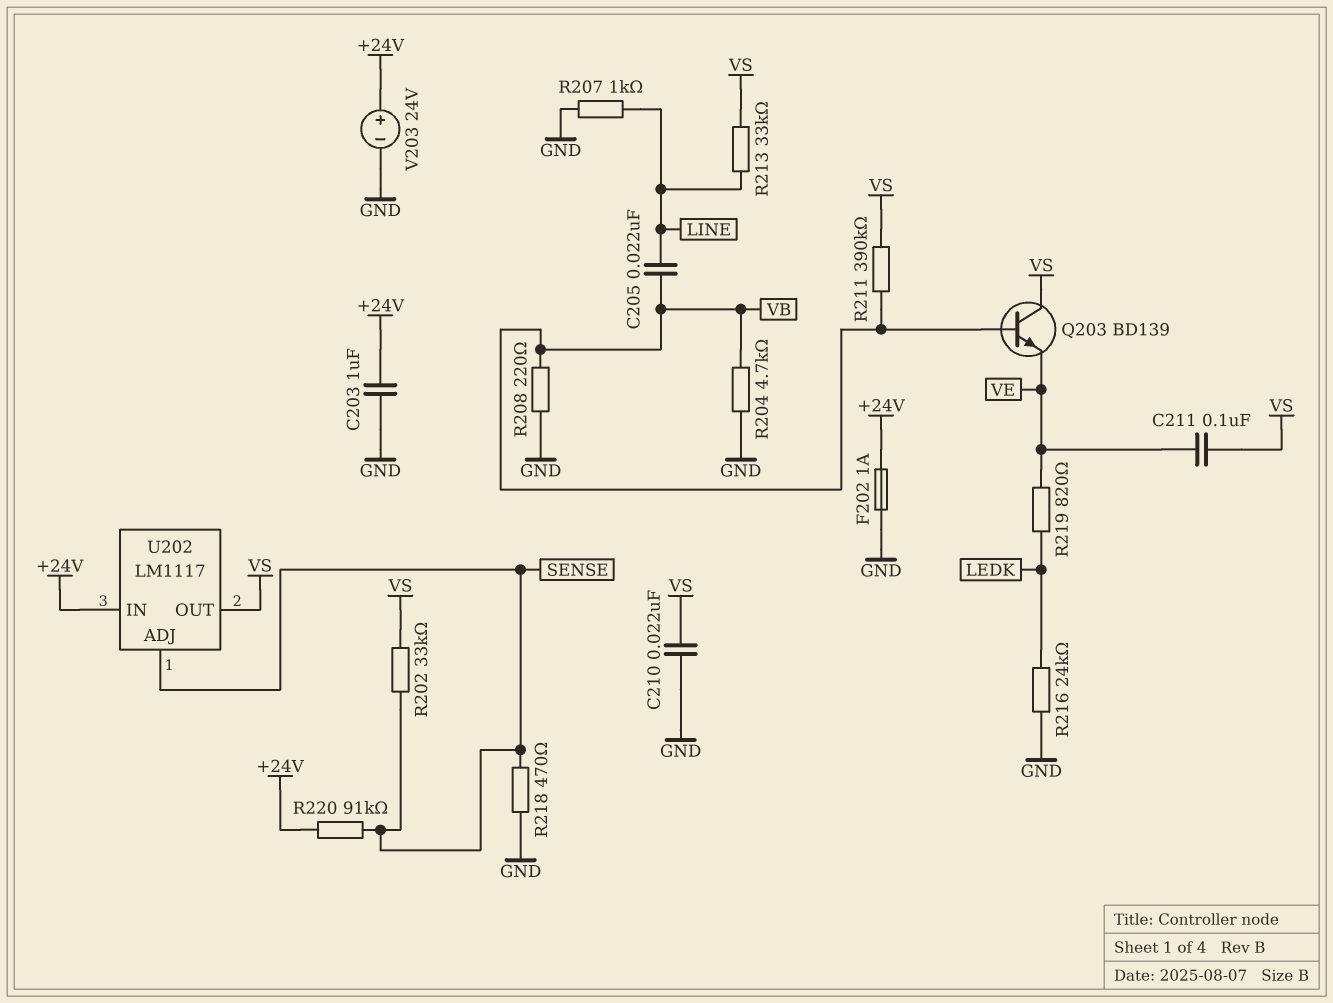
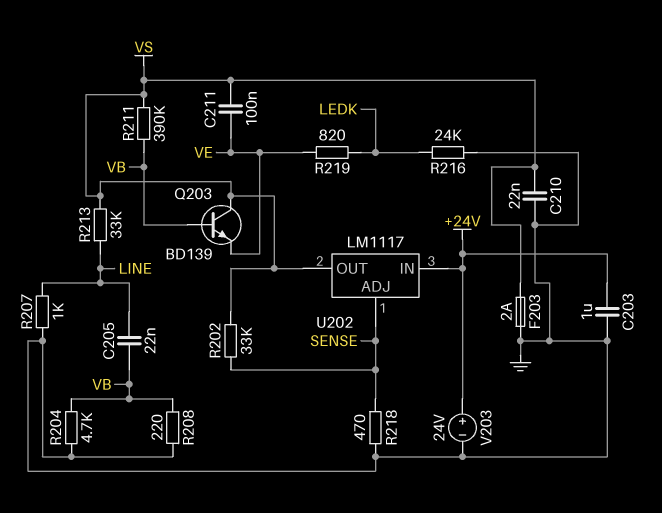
F202: 1A (+24V, GND) -> none
F203: none -> 2A (GND, VS)
R220: 91k (+24V, SENSE) -> none

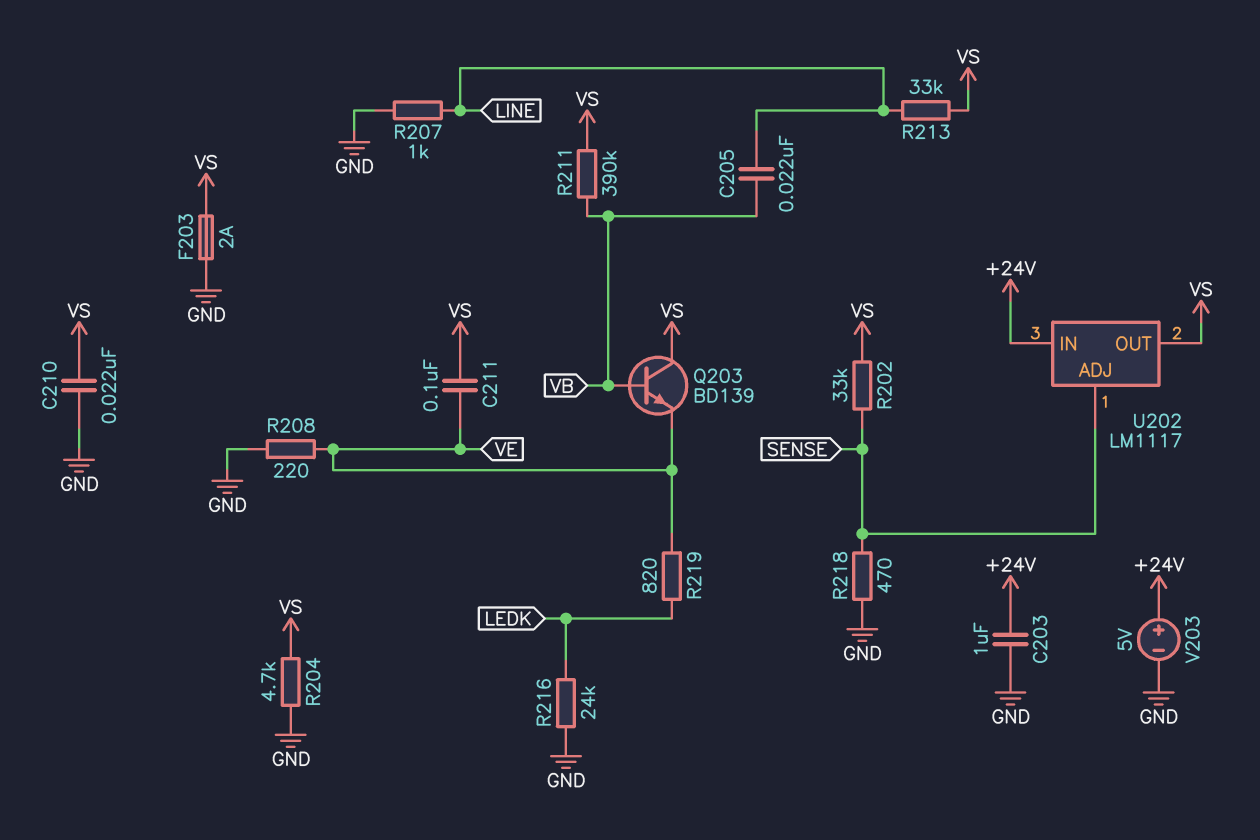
R204: 4.7k (GND, VB) -> 4.7k (GND, VS)
R208: 220 (GND, VB) -> 220 (GND, VE)
V203: 24V (plus +24V, minus GND) -> 5V (plus +24V, minus GND)

